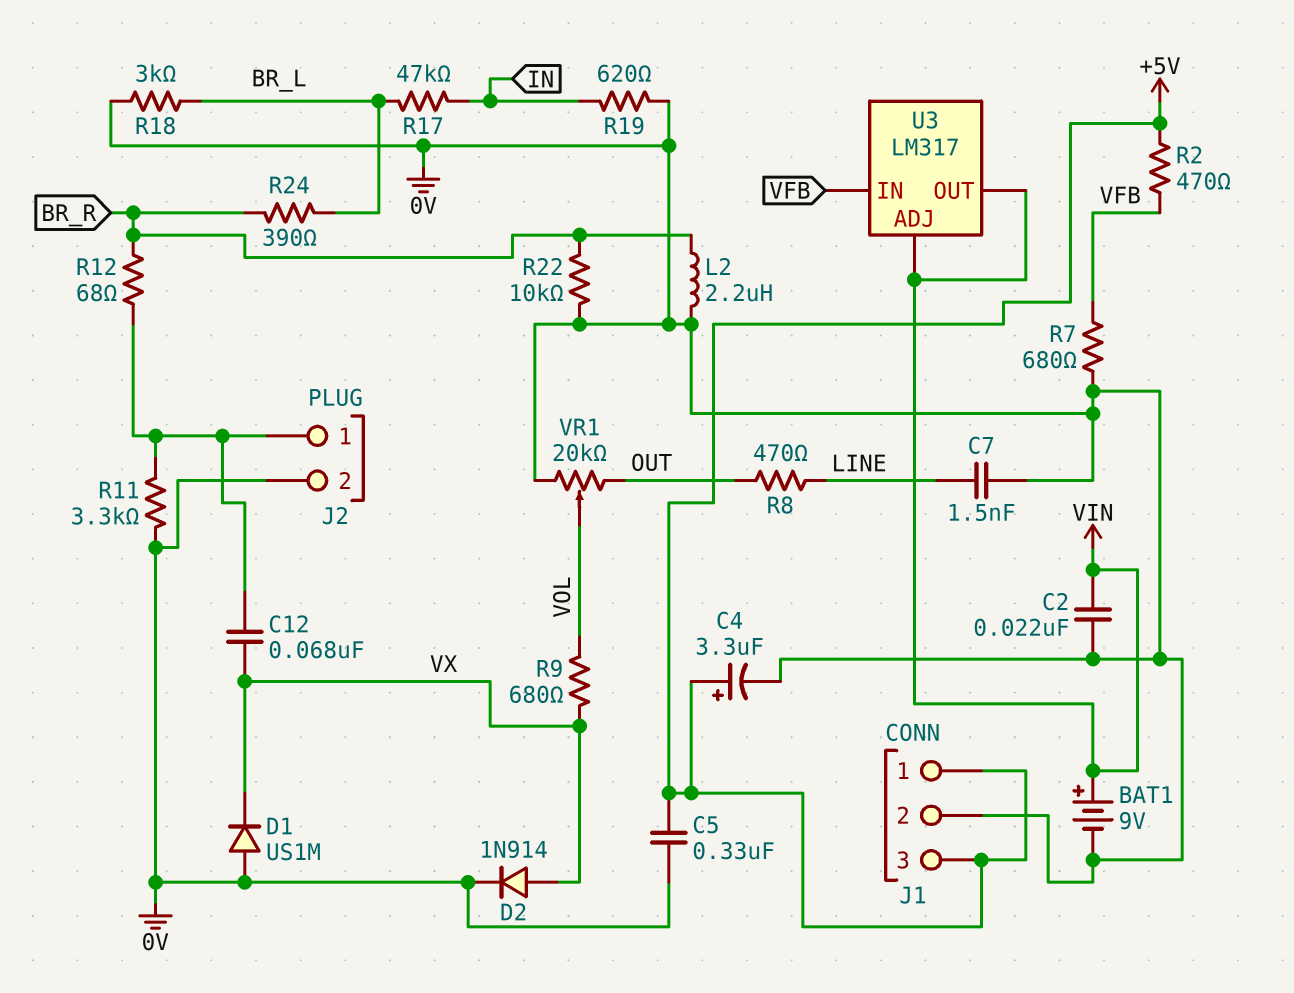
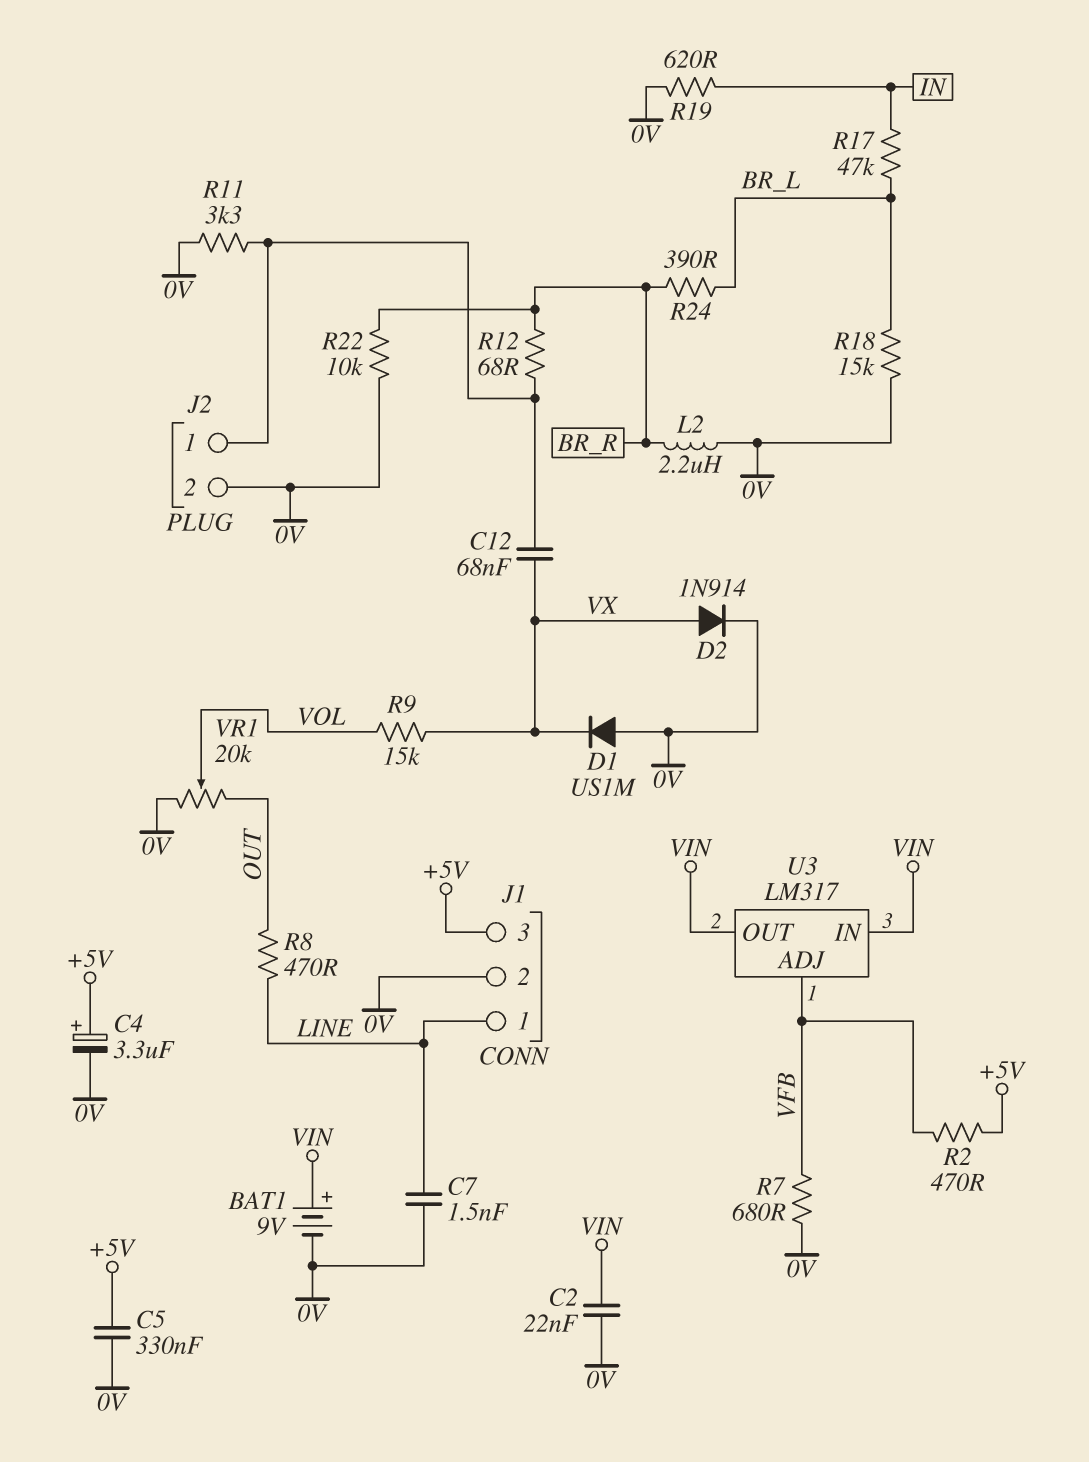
J1 pin 1: +5V -> LINE
R9: 680 (VOL, VX) -> 15k (VOL, VX)
R18: 3k (0V, BR_L) -> 15k (0V, BR_L)
U3 pin ADJ: VIN -> VFB
U3 pin IN: VFB -> VIN

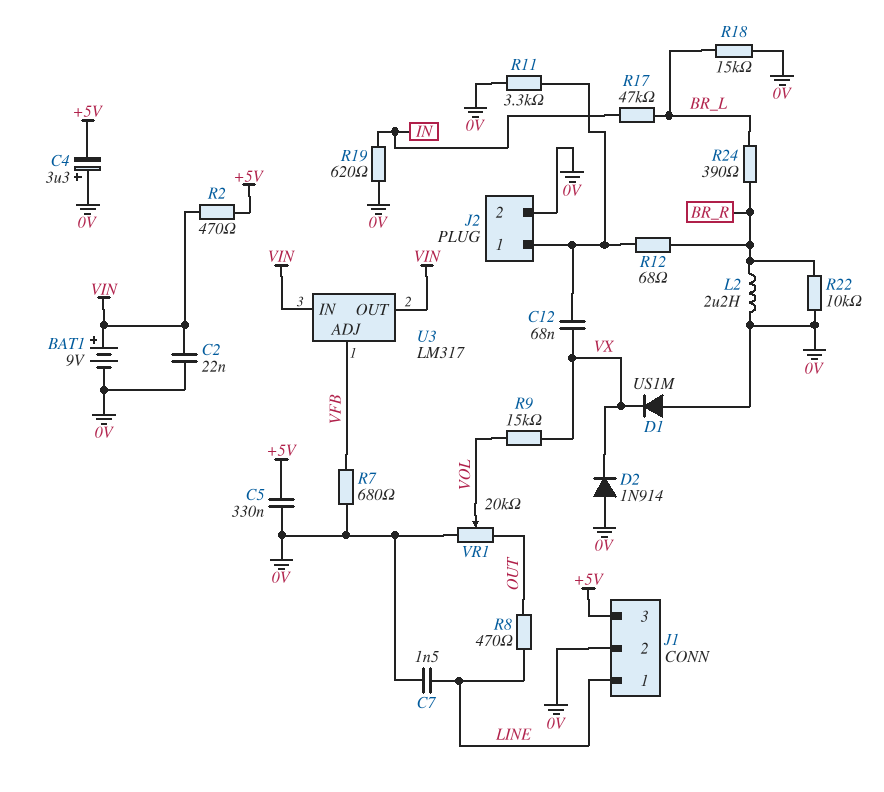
C4: 3.3uF (plus +5V, minus 0V) -> 3.3uF (plus 0V, minus +5V)
D2: diode 1N914 (A VX, K 0V) -> diode 1N914 (A 0V, K VX)
R2: 470 (+5V, VFB) -> 470 (+5V, VIN)

